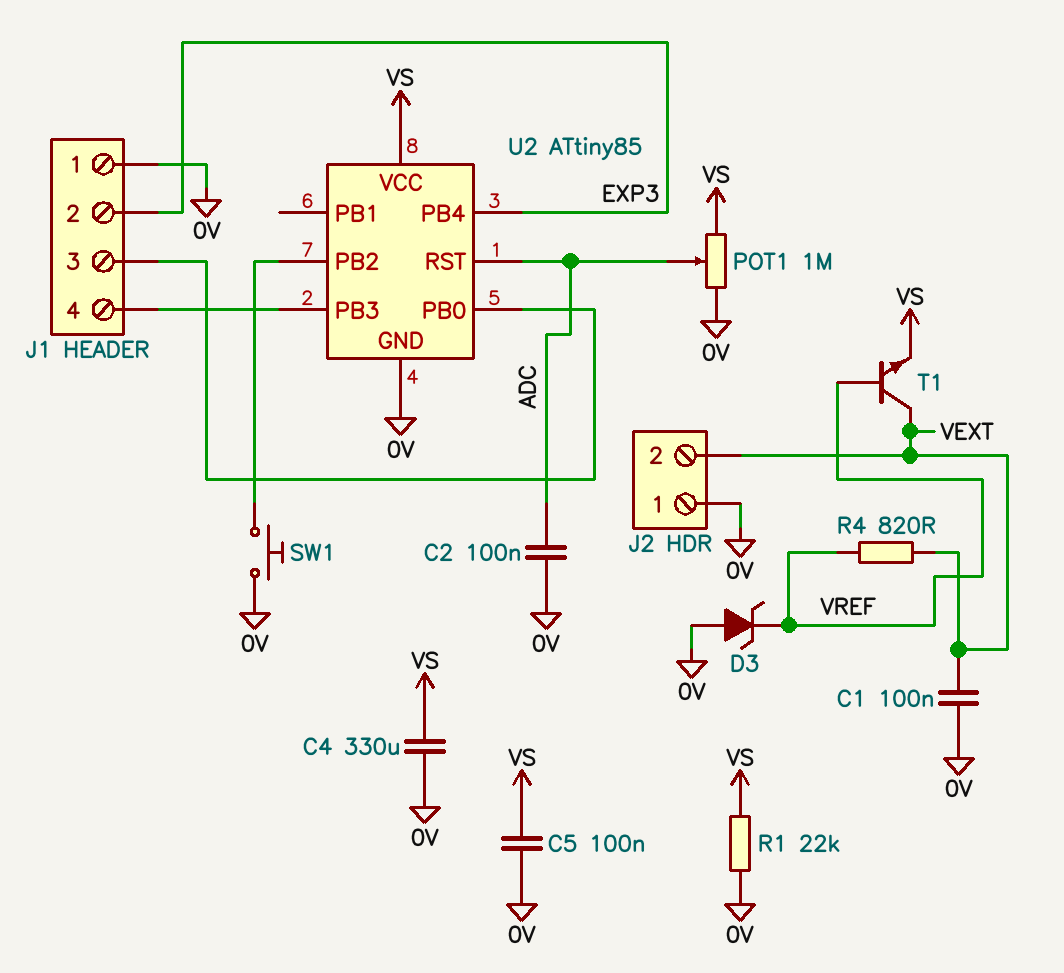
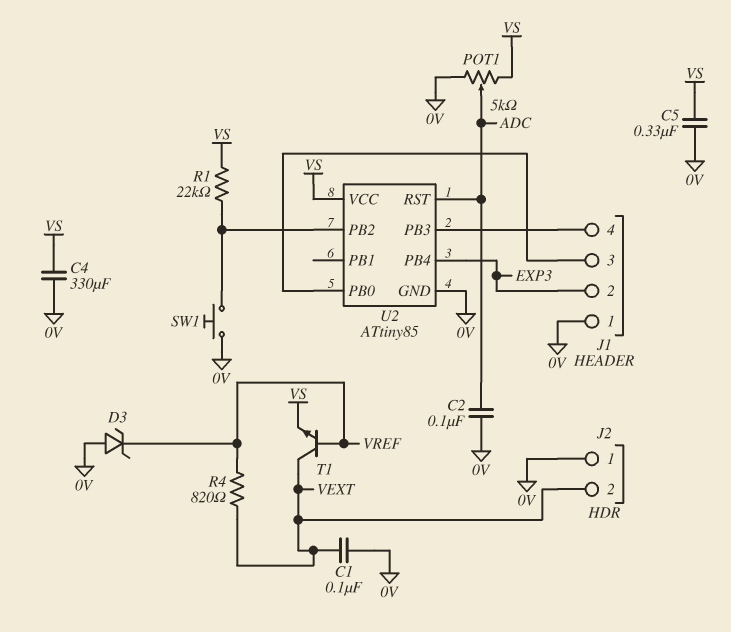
C5: 100nF (0V, VS) -> 330nF (0V, VS)
POT1: 1M (0V, VS, wiper ADC) -> 5k (0V, VS, wiper ADC)
R1: 22k (0V, VS) -> 22k (U2/PB2, VS)

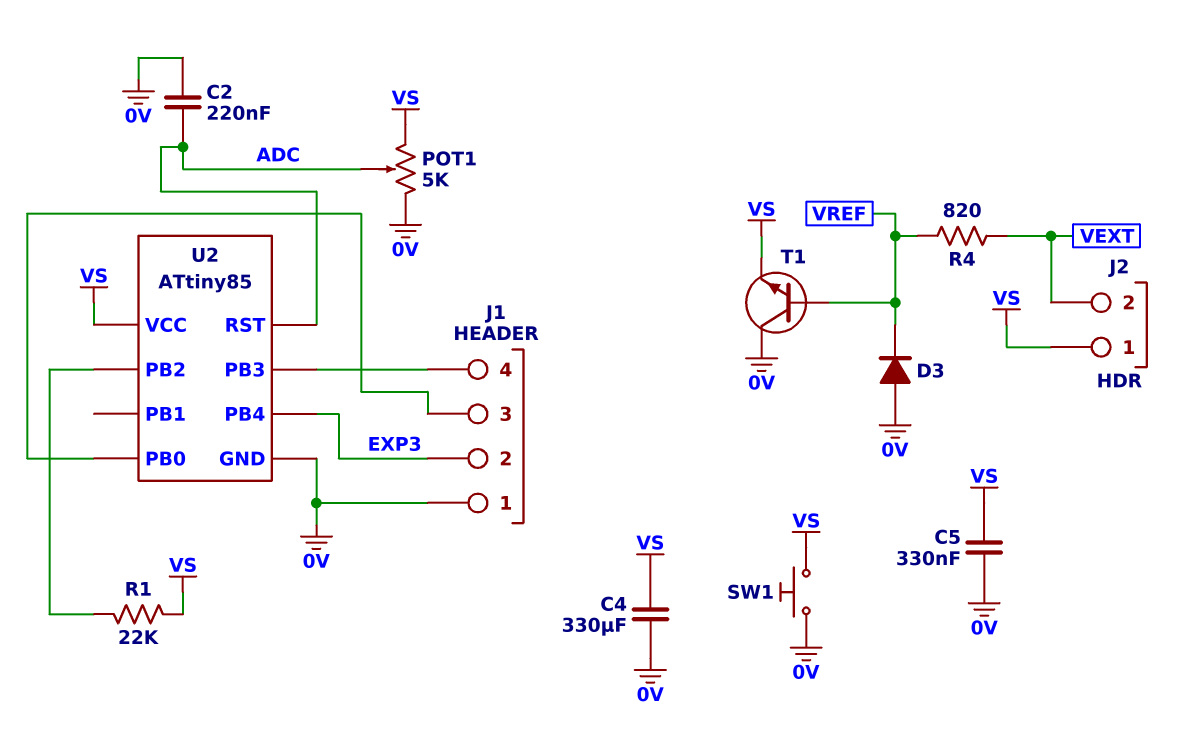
C1: 100nF (0V, VEXT) -> none
C2: 100nF (0V, ADC) -> 220nF (0V, ADC)
D3: zener (A 0V, K VREF) -> diode (A 0V, K VREF)
J2 pin 1: 0V -> VS
SW1: button (0V, U2/PB2) -> button (0V, VS)
T1: NPN (B VREF, C VEXT, E VS) -> NPN (B VREF, C 0V, E VS)

